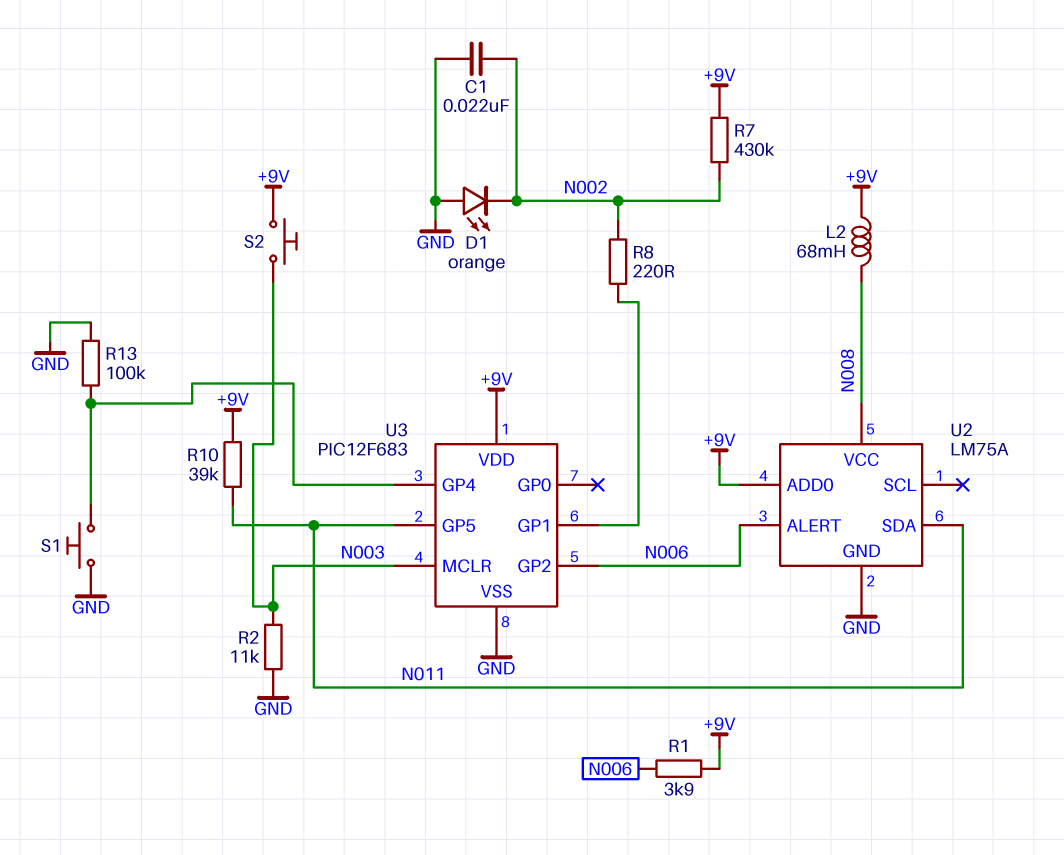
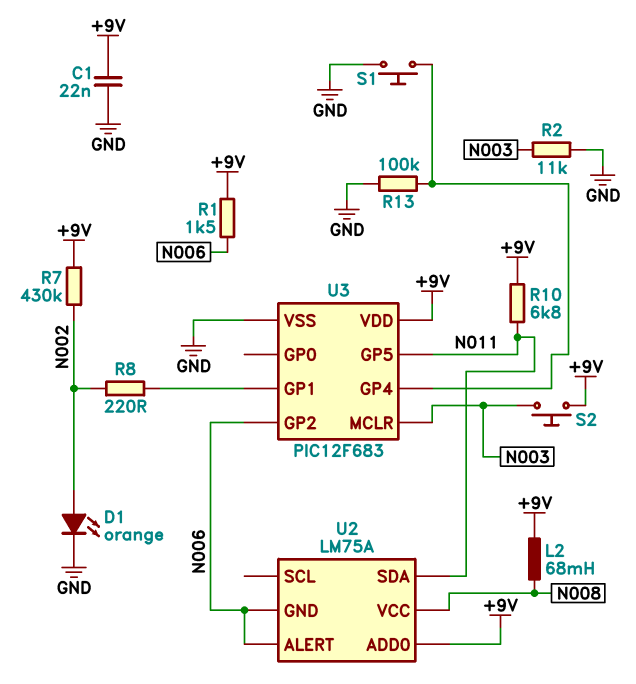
C1: 22nF (GND, N002) -> 22nF (+9V, GND)
D1: LED orange (A GND, K N002) -> LED orange (A N002, K GND)
R1: 3.9k (+9V, N006) -> 1.5k (+9V, N006)
R10: 39k (+9V, N011) -> 6.8k (+9V, N011)
U2 pin GND: GND -> N006

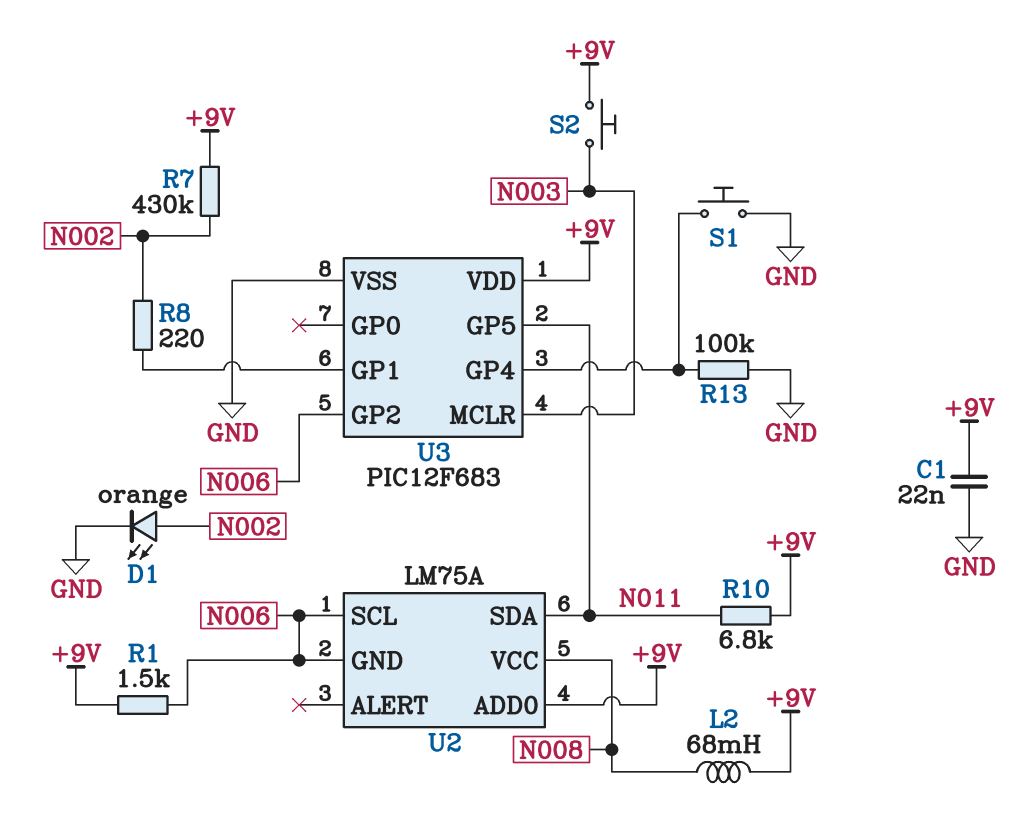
R2: 11k (GND, N003) -> none
U2 pin ALERT: N006 -> none
U2 pin SCL: none -> N006

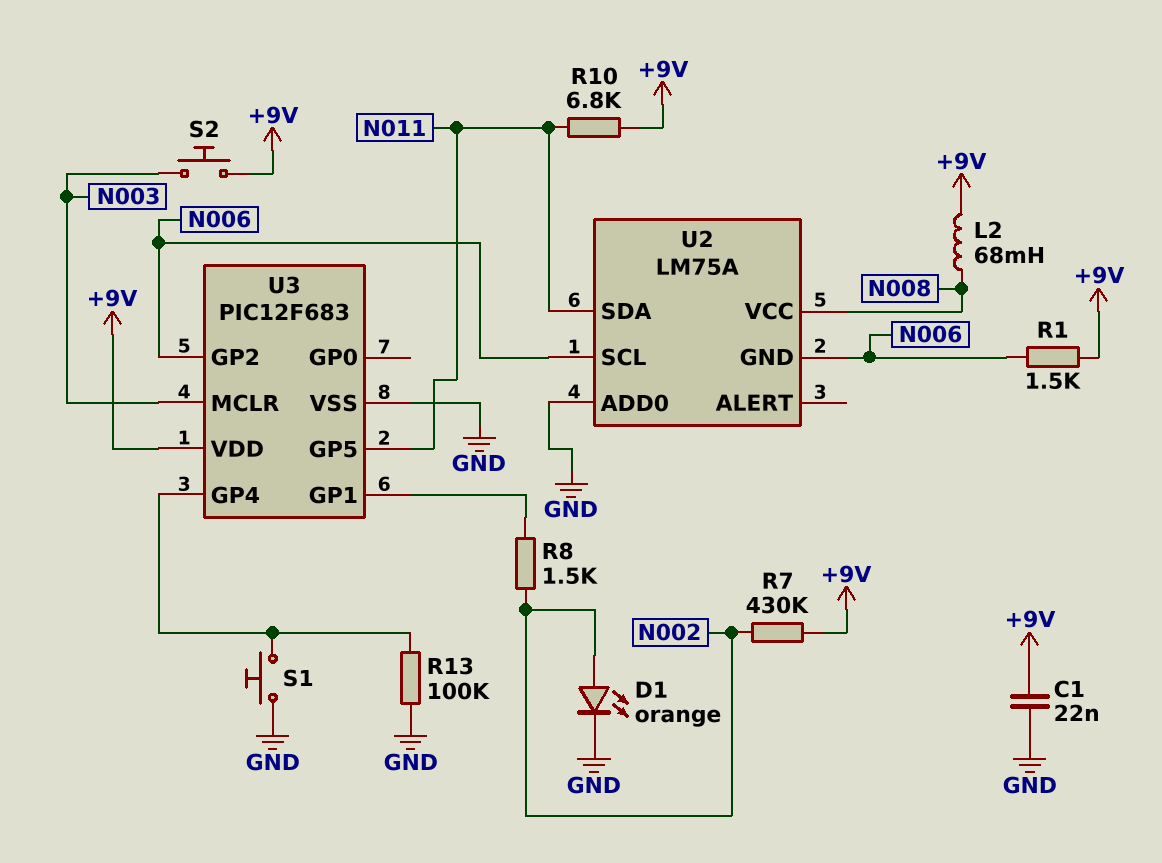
R8: 220 (N002, U3/GP1) -> 1.5k (N002, U3/GP1)
U2 pin ADD0: +9V -> GND

